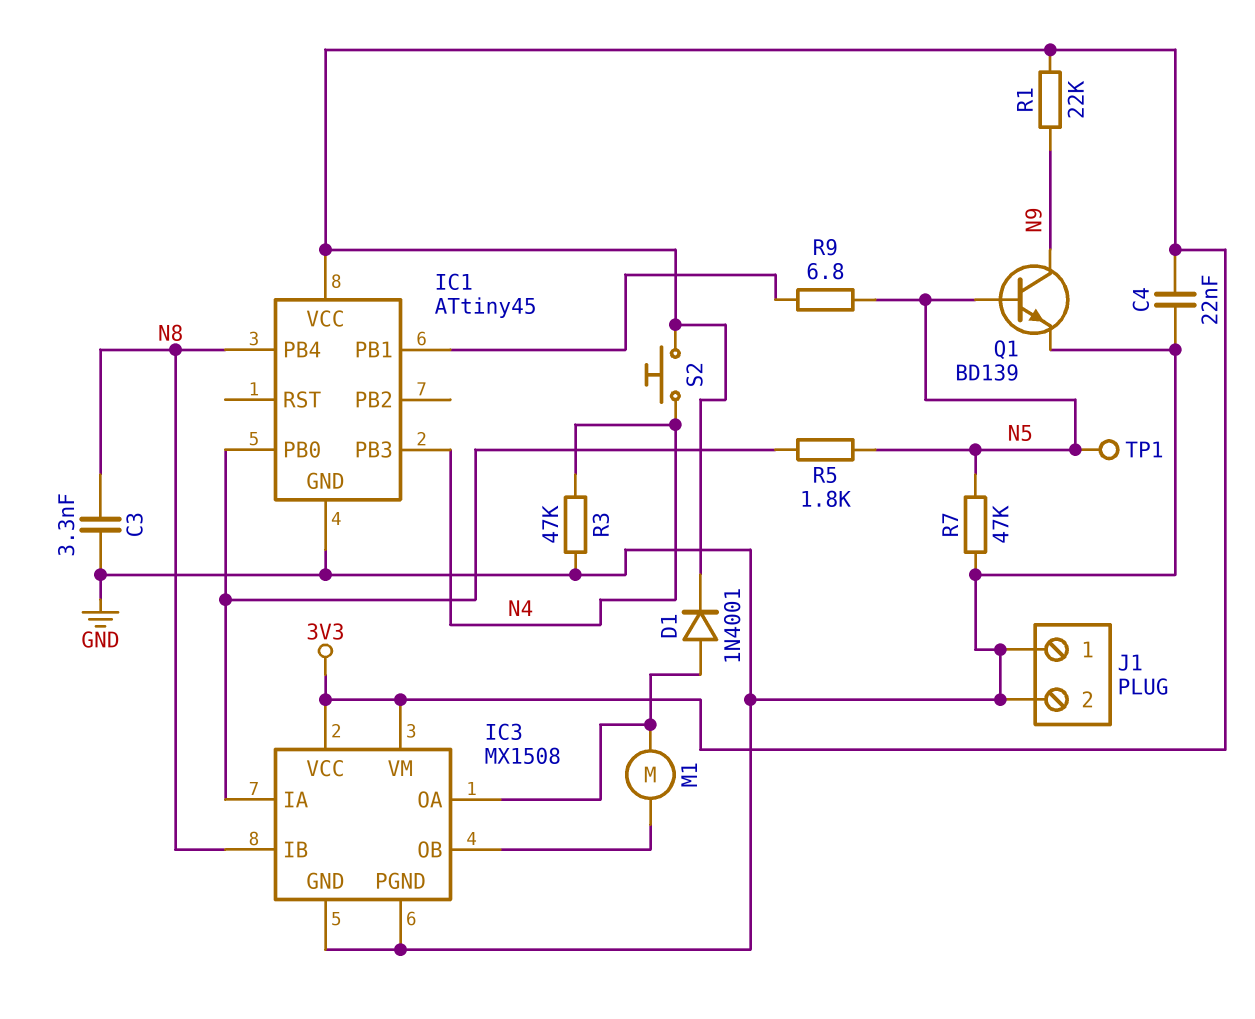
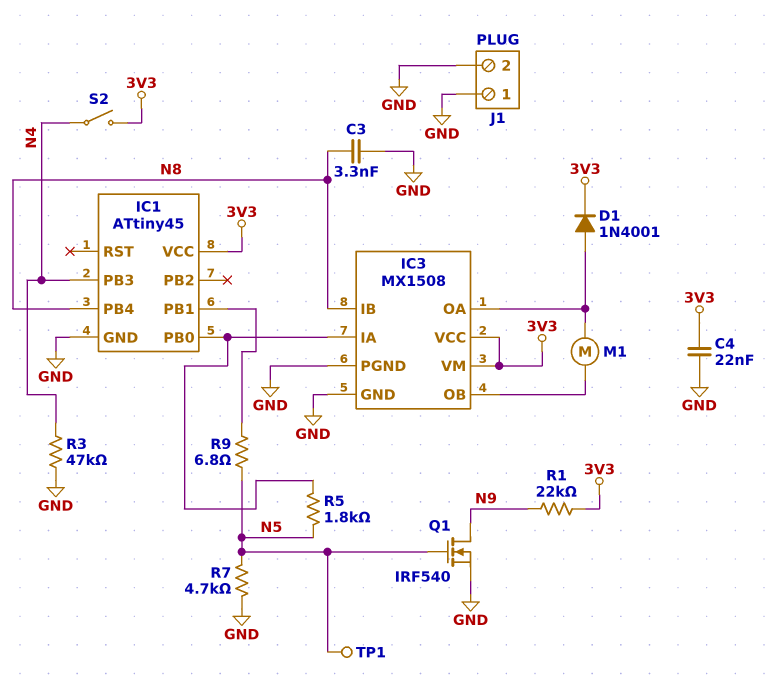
Q1: NPN BD139 (B N5, C N9, E GND) -> NMOS IRF540 (G N5, D N9, S GND)
R7: 47k (GND, N5) -> 4.7k (GND, N5)
S2: button (3V3, N4) -> switch (3V3, N4)

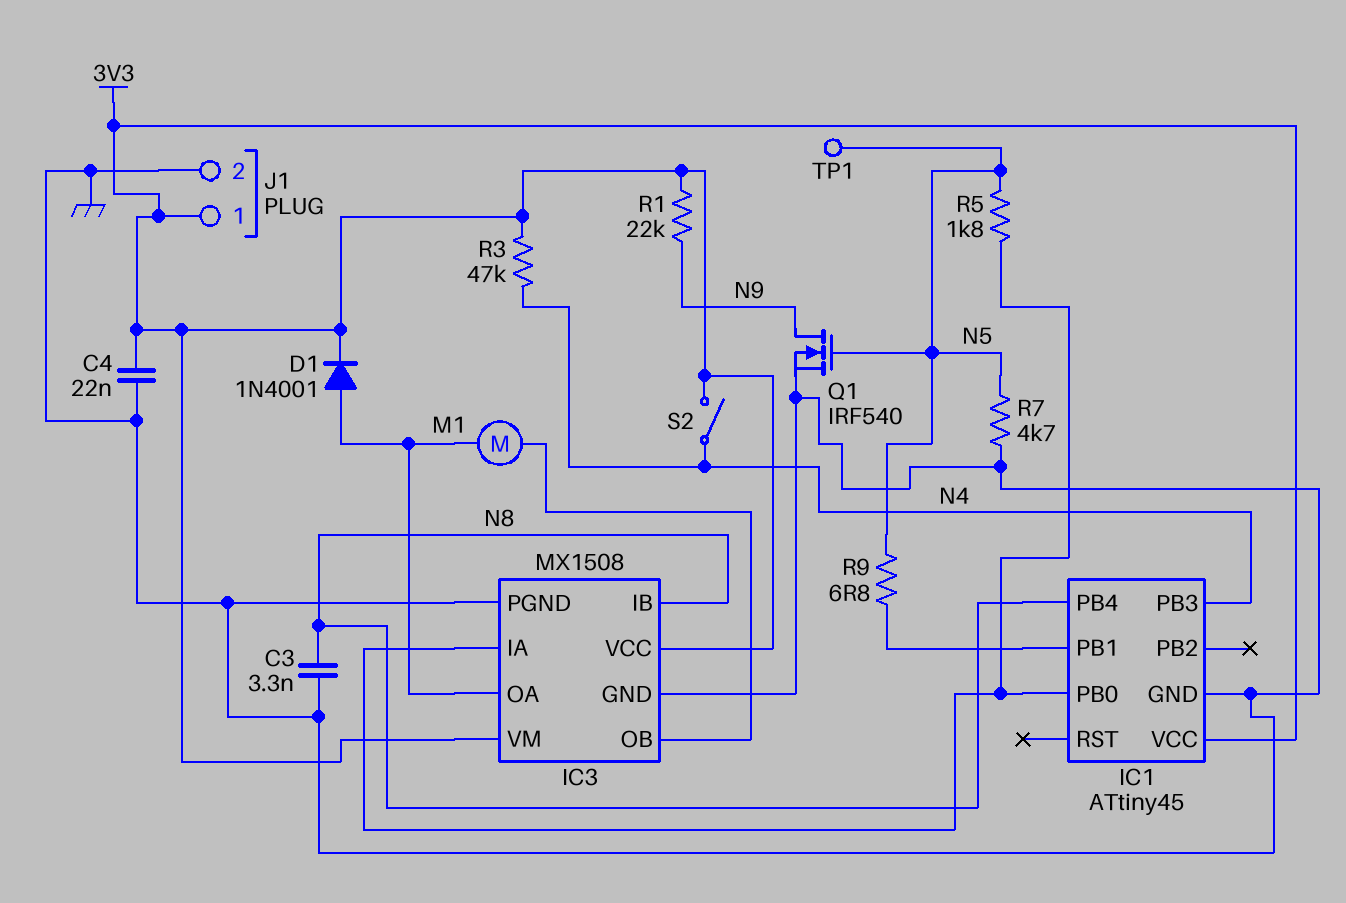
J1 pin 1: GND -> 3V3
R3: 47k (GND, N4) -> 47k (3V3, N4)

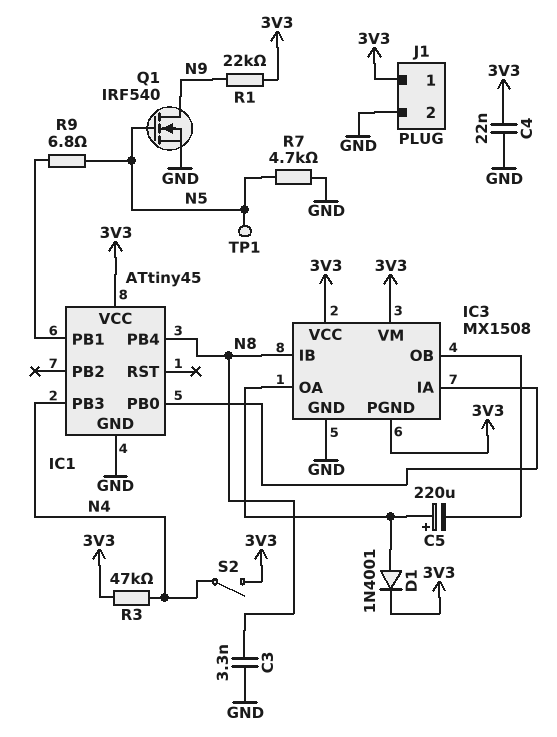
C5: none -> 220uF (plus IC3/OA, minus IC3/OB)
IC3 pin PGND: GND -> 3V3
M1: motor (IC3/OA, IC3/OB) -> none
R5: 1.8k (IC1/PB0, N5) -> none

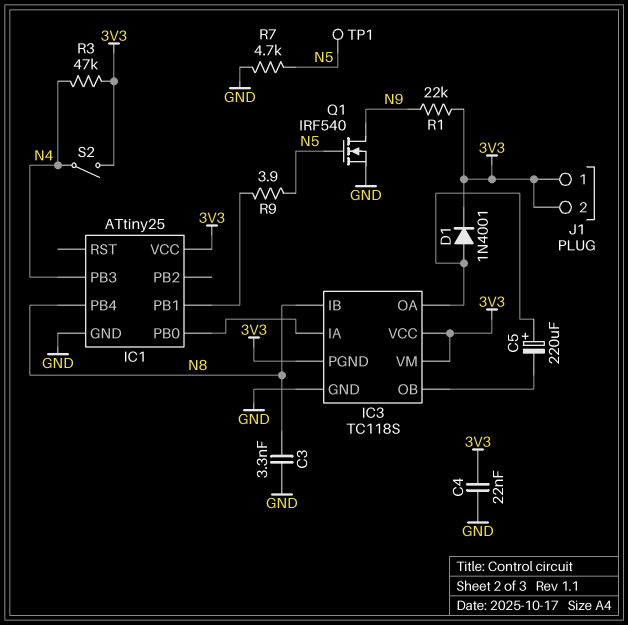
IC1: ATtiny45 -> ATtiny25
IC3: MX1508 -> TC118S
J1 pin 2: GND -> 3V3
R9: 6.8 (IC1/PB1, N5) -> 3.9 (IC1/PB1, N5)

